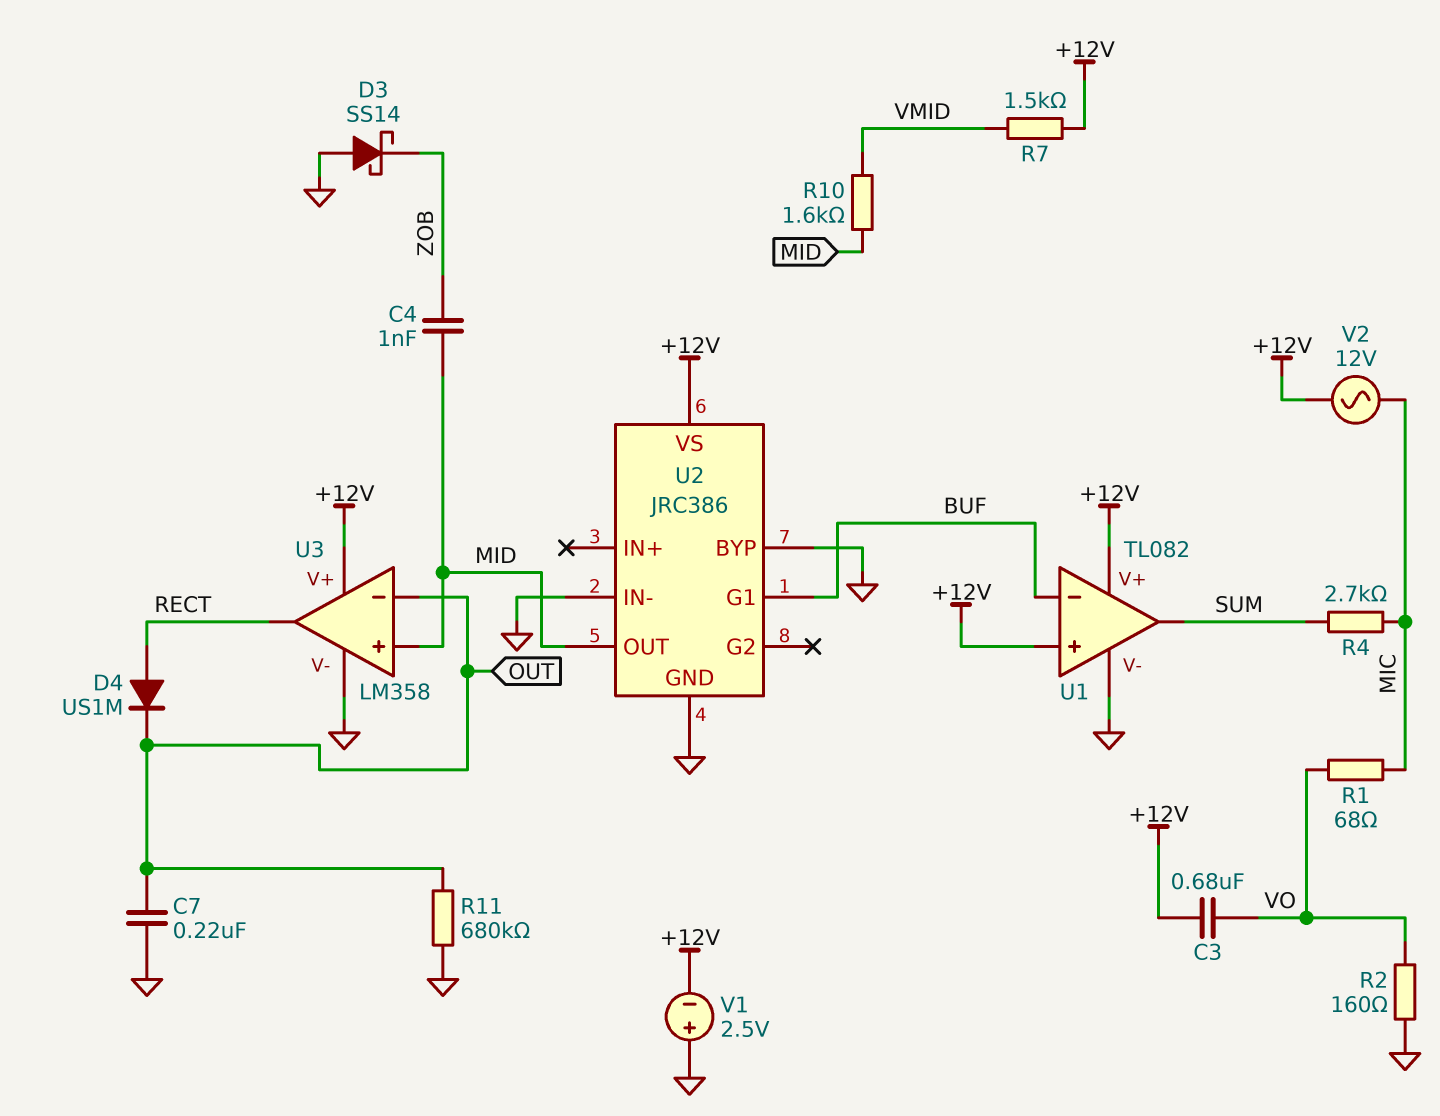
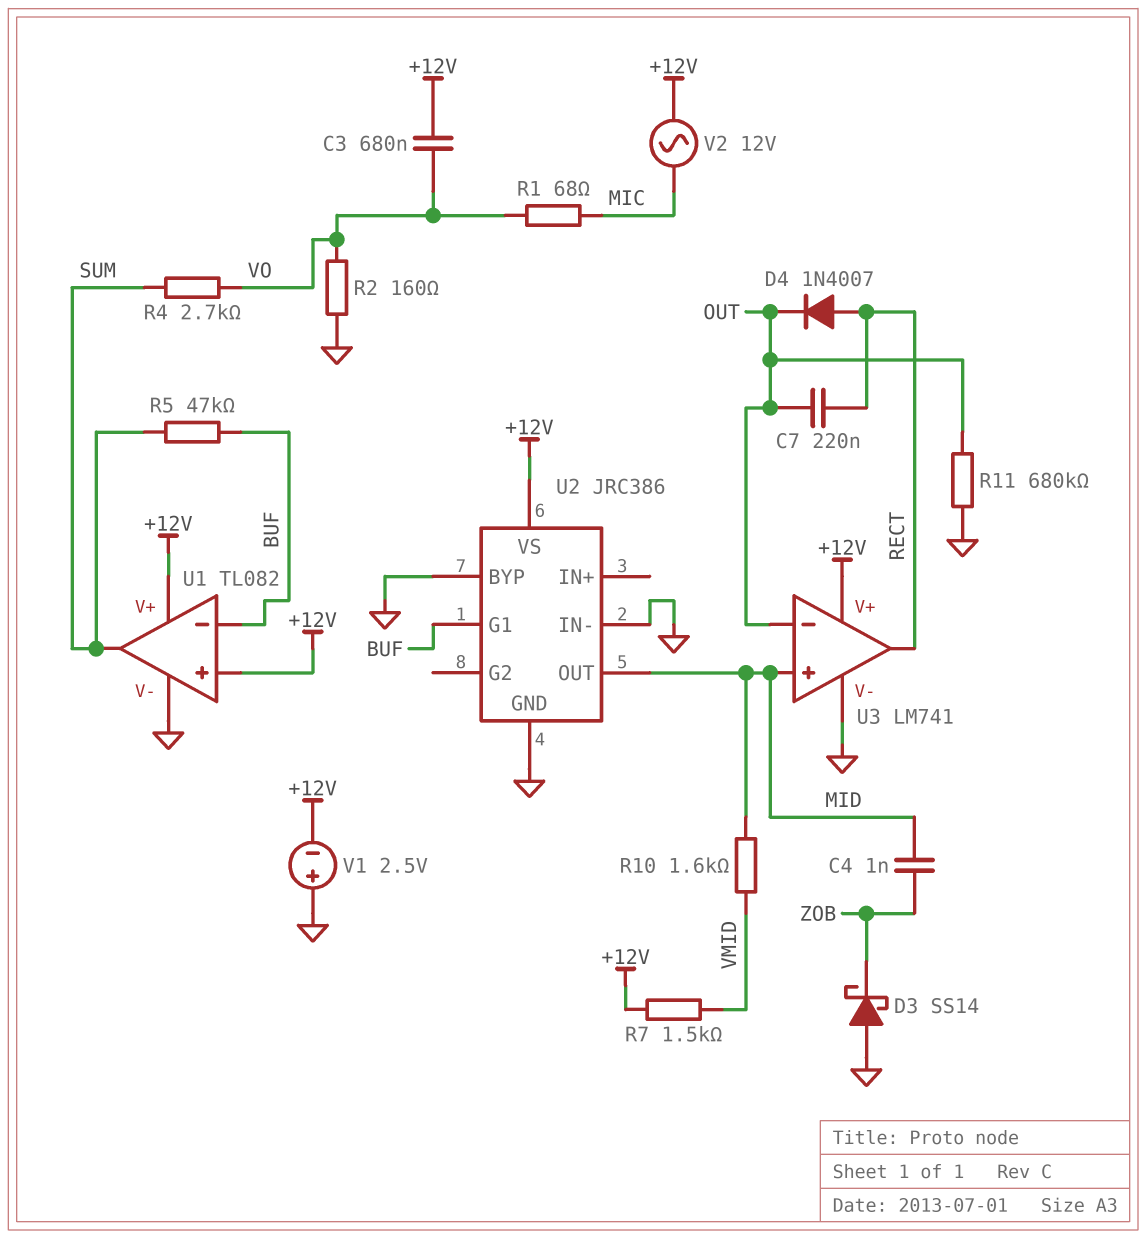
C7: 220nF (GND, OUT) -> 220nF (OUT, RECT)
D4: diode US1M (A RECT, K OUT) -> diode 1N4007 (A RECT, K OUT)
R4: 2.7k (MIC, SUM) -> 2.7k (SUM, VO)
R5: none -> 47k (BUF, SUM)
U3: LM358 -> LM741

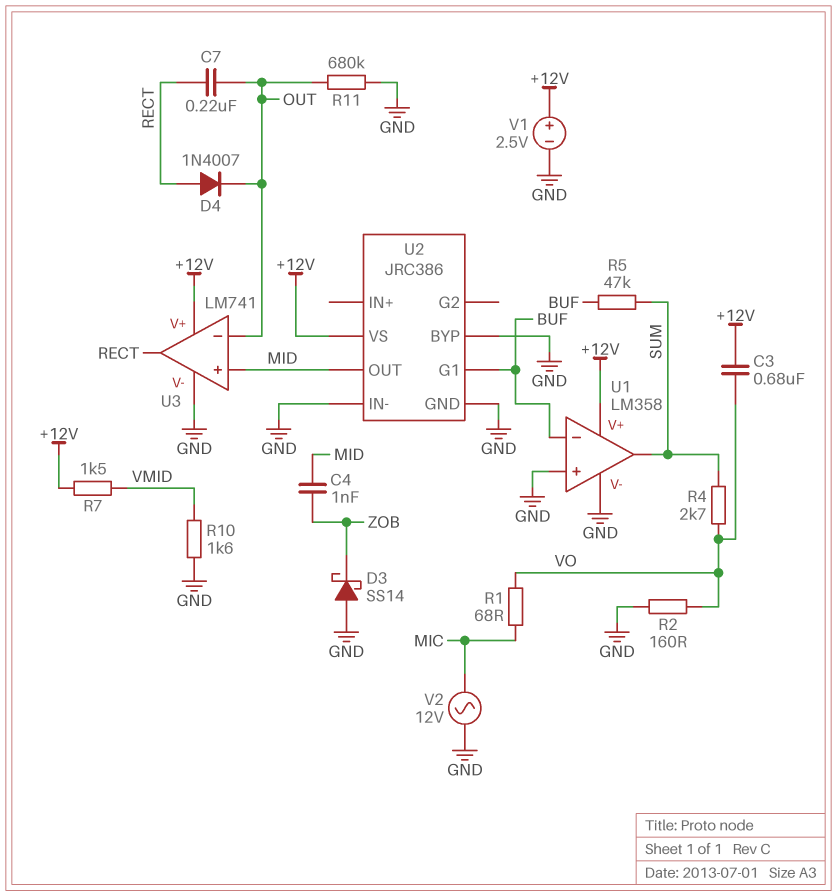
R10: 1.6k (MID, VMID) -> 1.6k (GND, VMID)
U1: TL082 -> LM358
U1 pin in+: +12V -> GND
V1: 2.5V (plus GND, minus +12V) -> 2.5V (plus +12V, minus GND)
V2: AC 12V (+12V, MIC) -> AC 12V (GND, MIC)

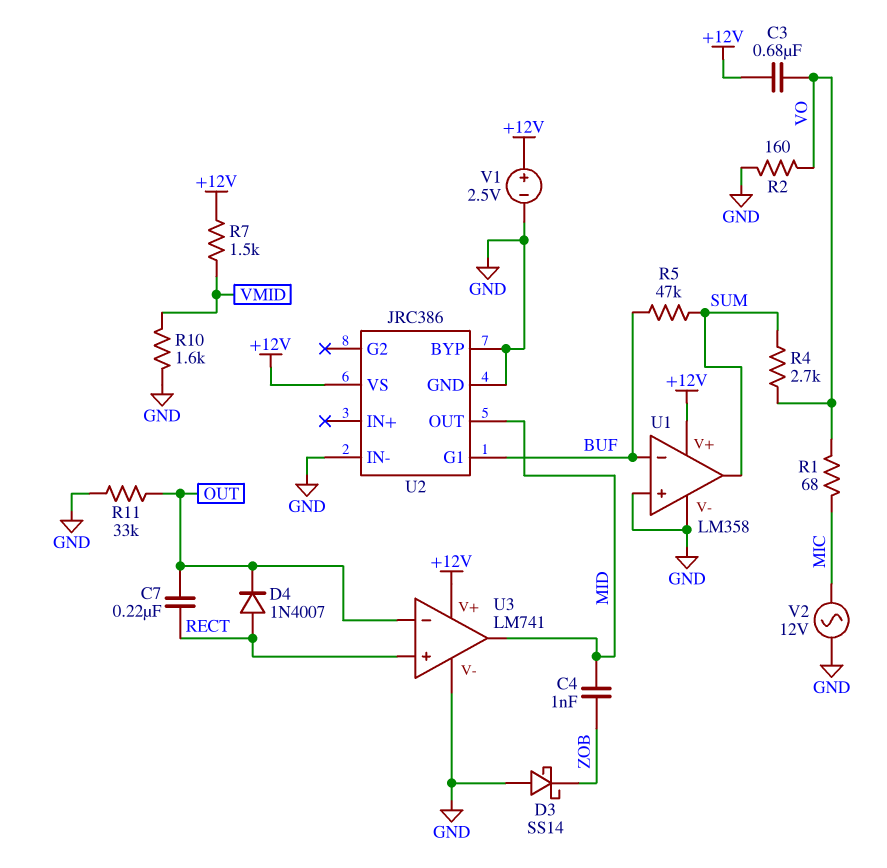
R11: 680k (GND, OUT) -> 33k (GND, OUT)
U3 pin in+: MID -> RECT
U3 pin out: RECT -> MID

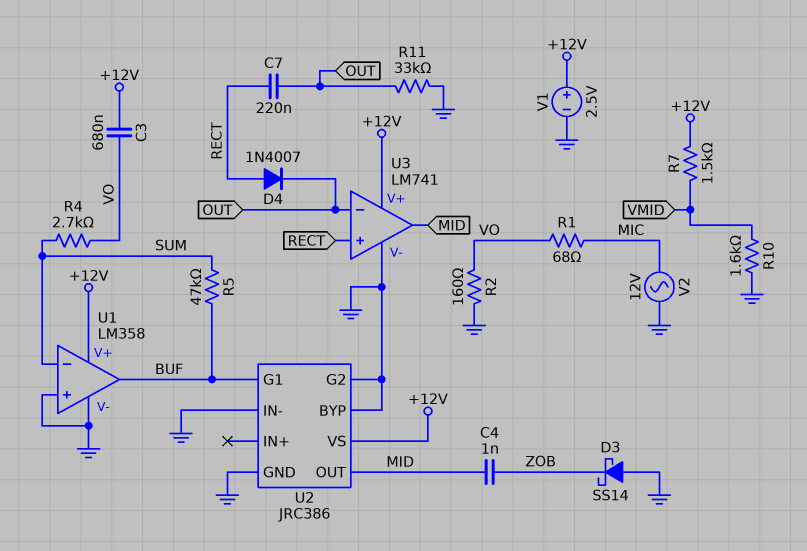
U1 pin in-: BUF -> SUM
U1 pin out: SUM -> BUF
U2 pin G2: none -> GND

